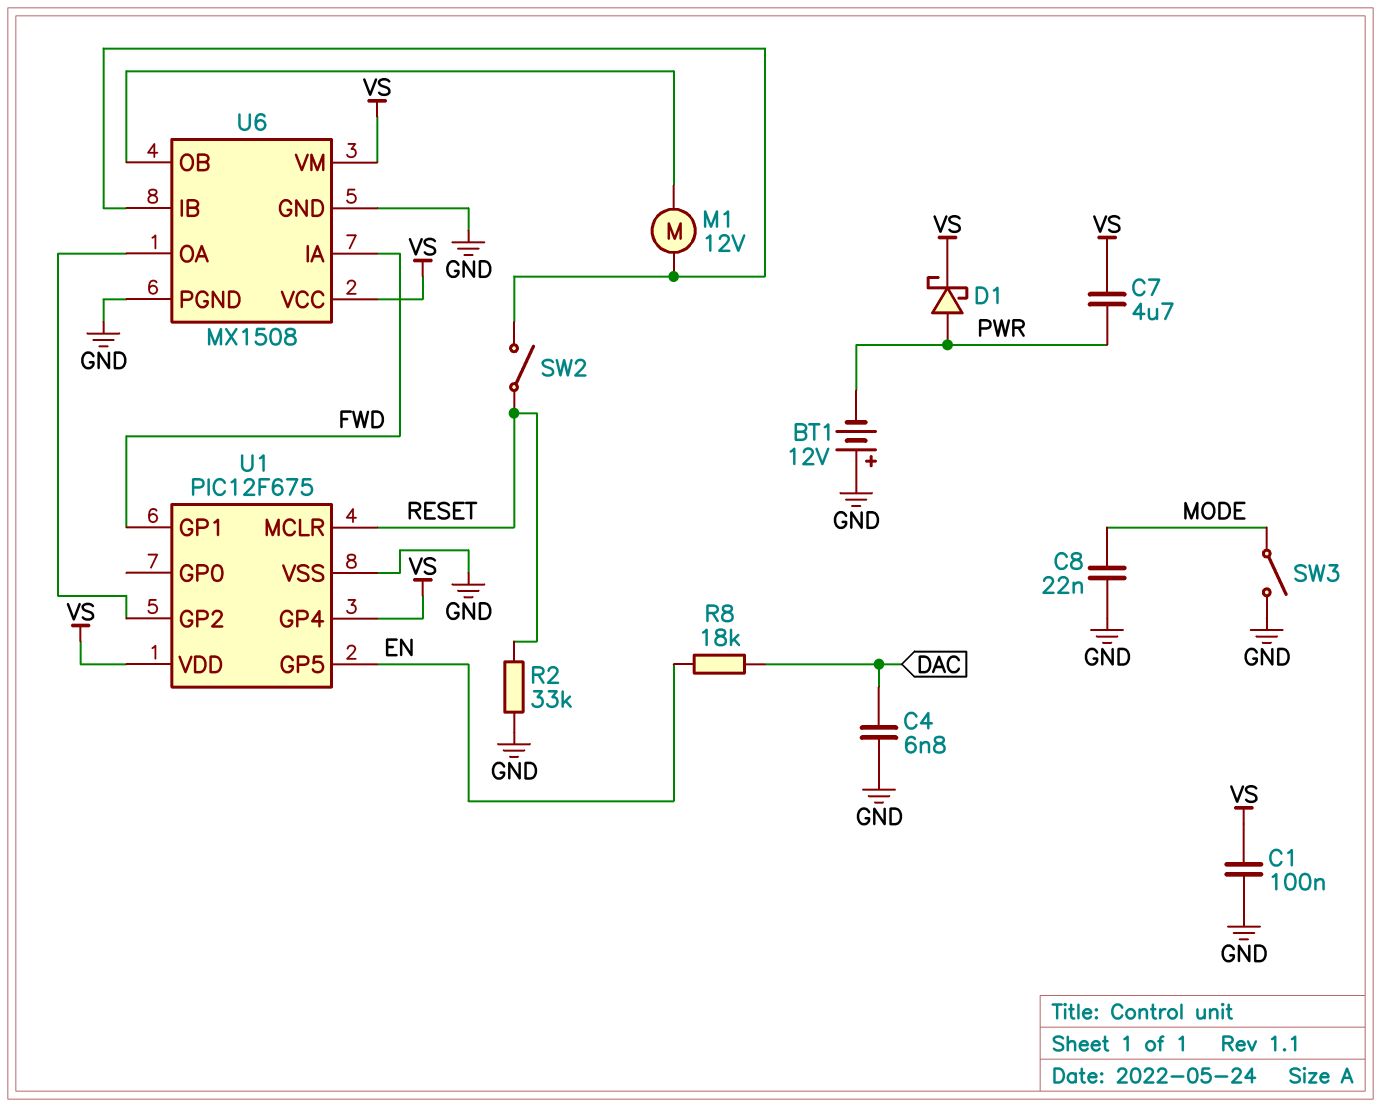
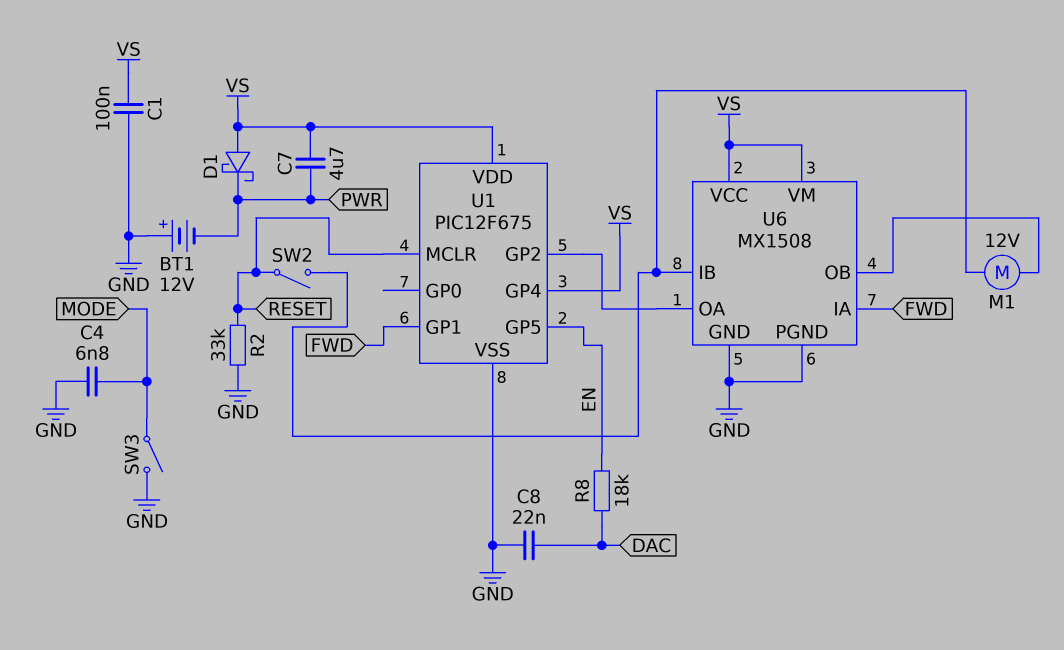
C4: 6.8nF (DAC, GND) -> 6.8nF (GND, MODE)
C8: 22nF (GND, MODE) -> 22nF (DAC, GND)
D1: schottky (A PWR, K VS) -> schottky (A VS, K PWR)

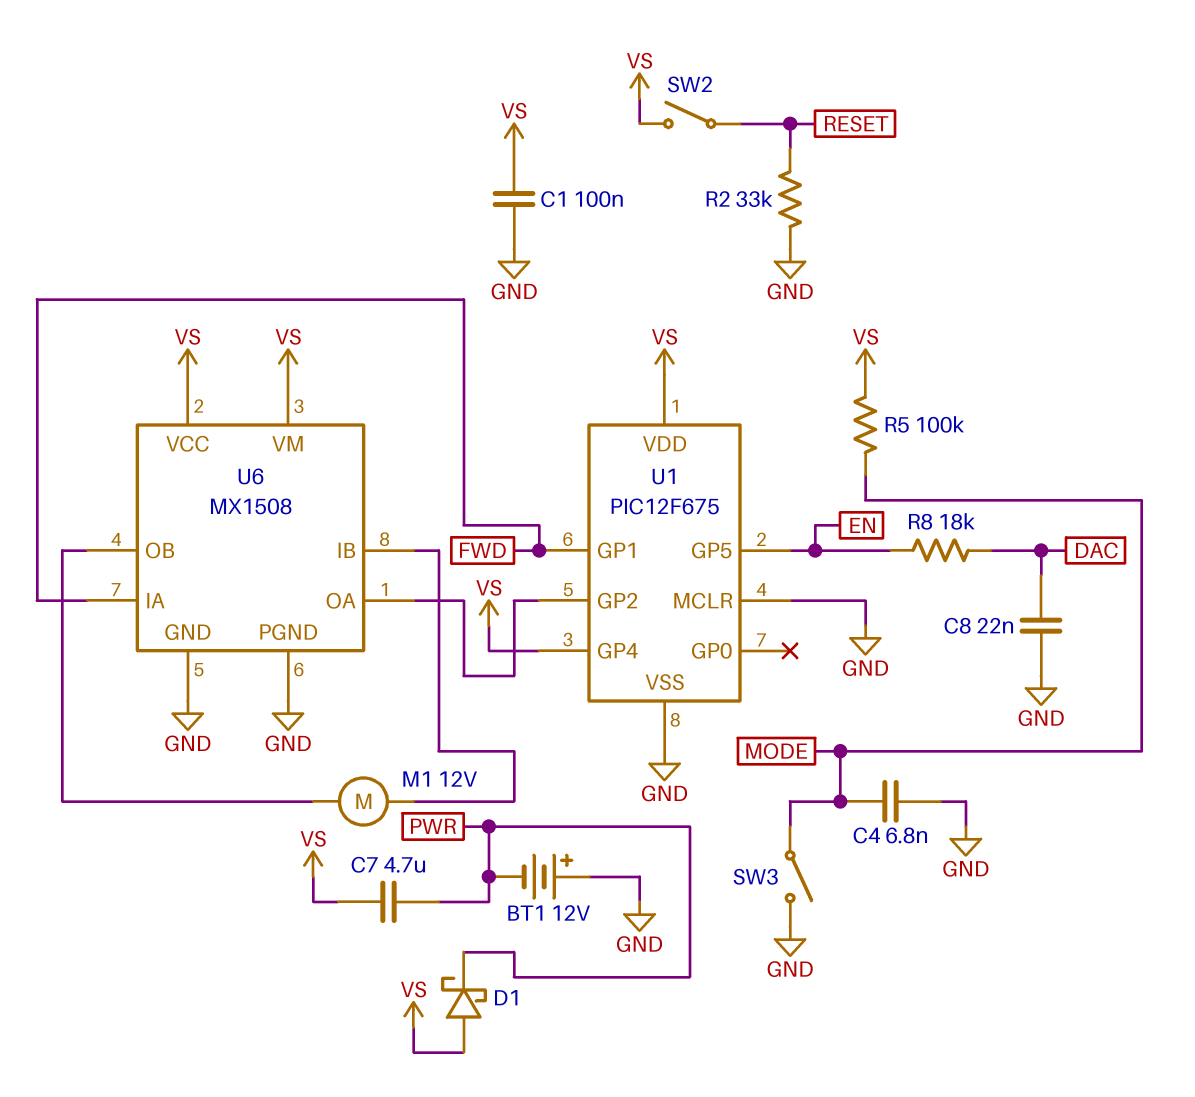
R5: none -> 100k (MODE, VS)
SW2: switch (RESET, U6/IB) -> switch (RESET, VS)
U1 pin MCLR: RESET -> GND

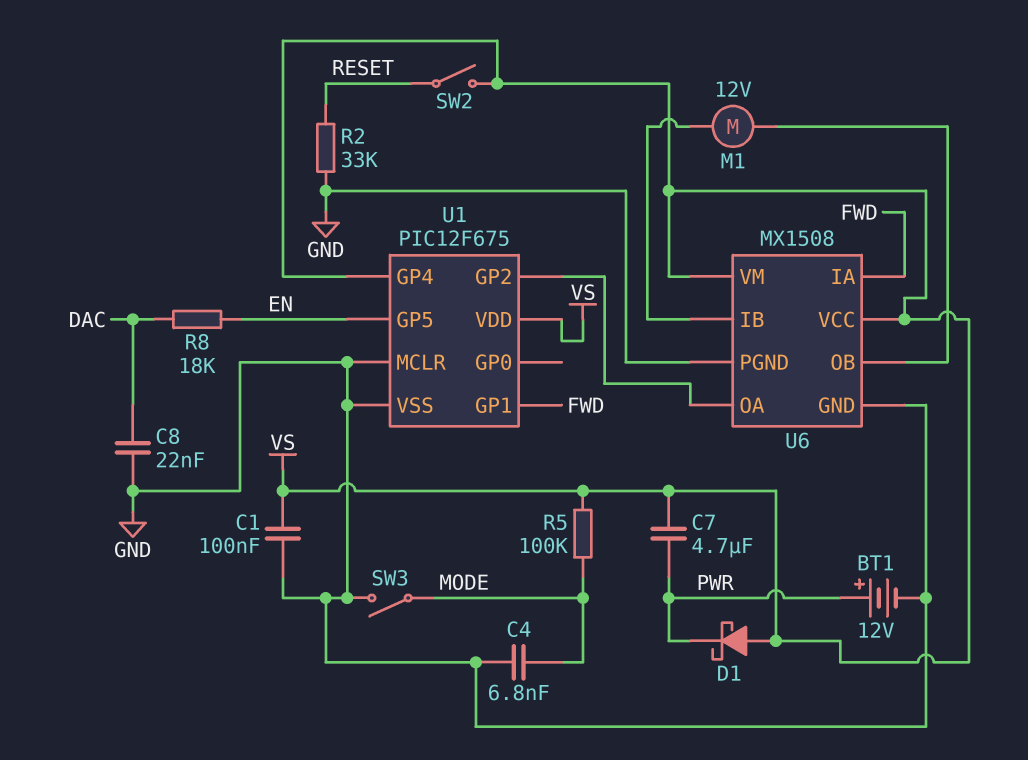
BT1: 12V (plus GND, minus PWR) -> 12V (plus PWR, minus GND)

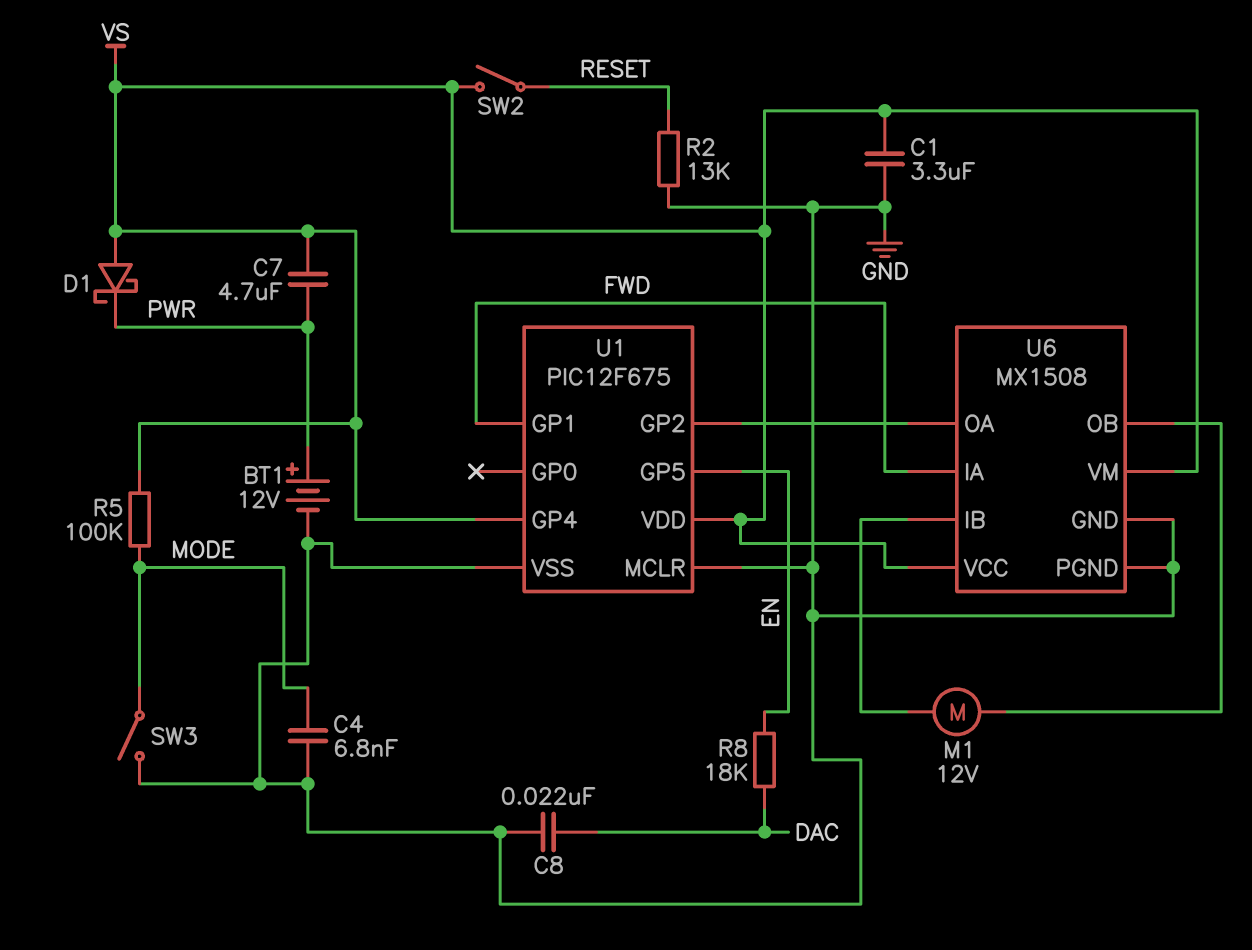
C1: 100nF (GND, VS) -> 3.3uF (GND, VS)
R2: 33k (GND, RESET) -> 13k (GND, RESET)

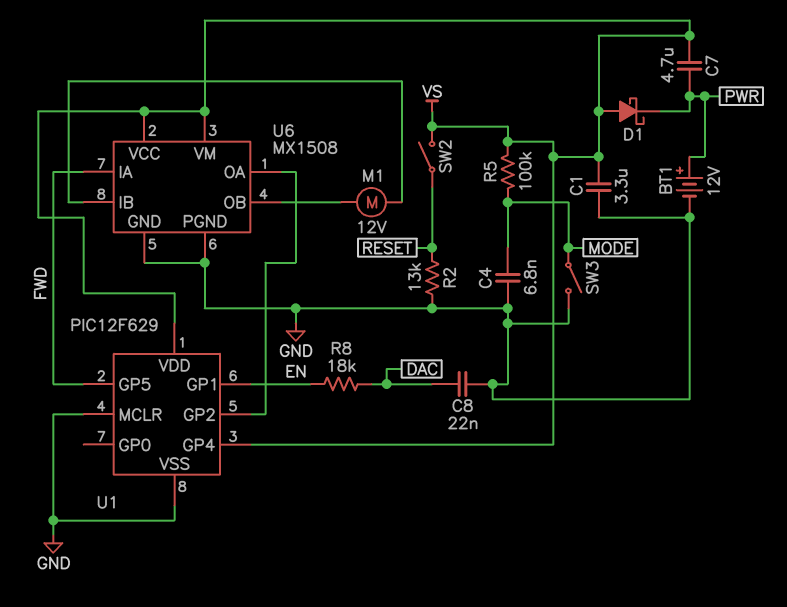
U1: PIC12F675 -> PIC12F629
U1 pin GP1: FWD -> EN
U1 pin GP5: EN -> FWD

